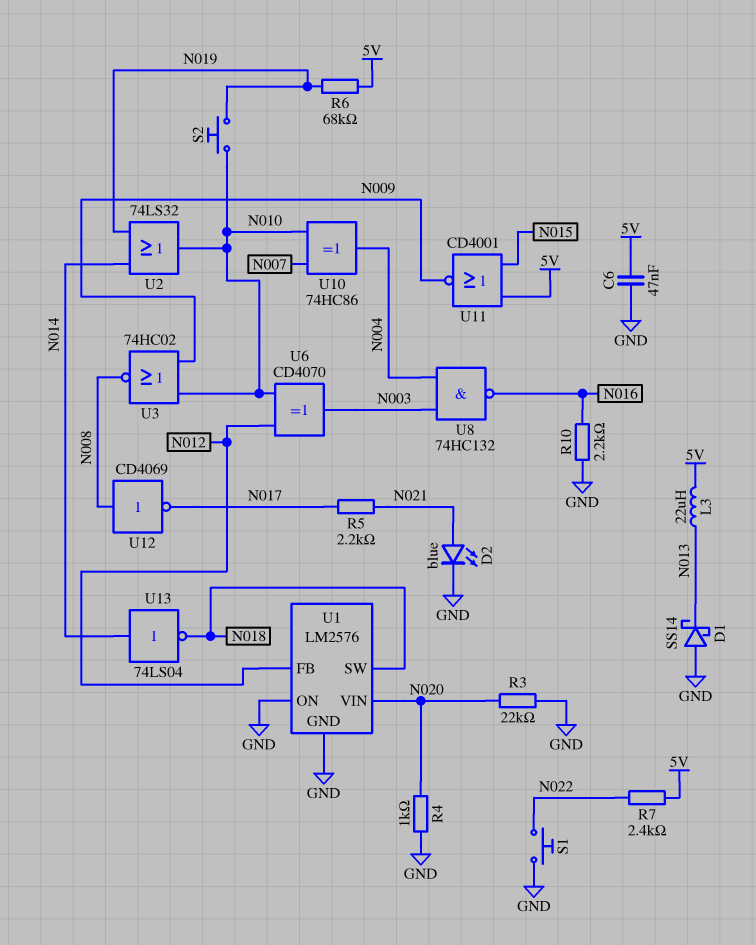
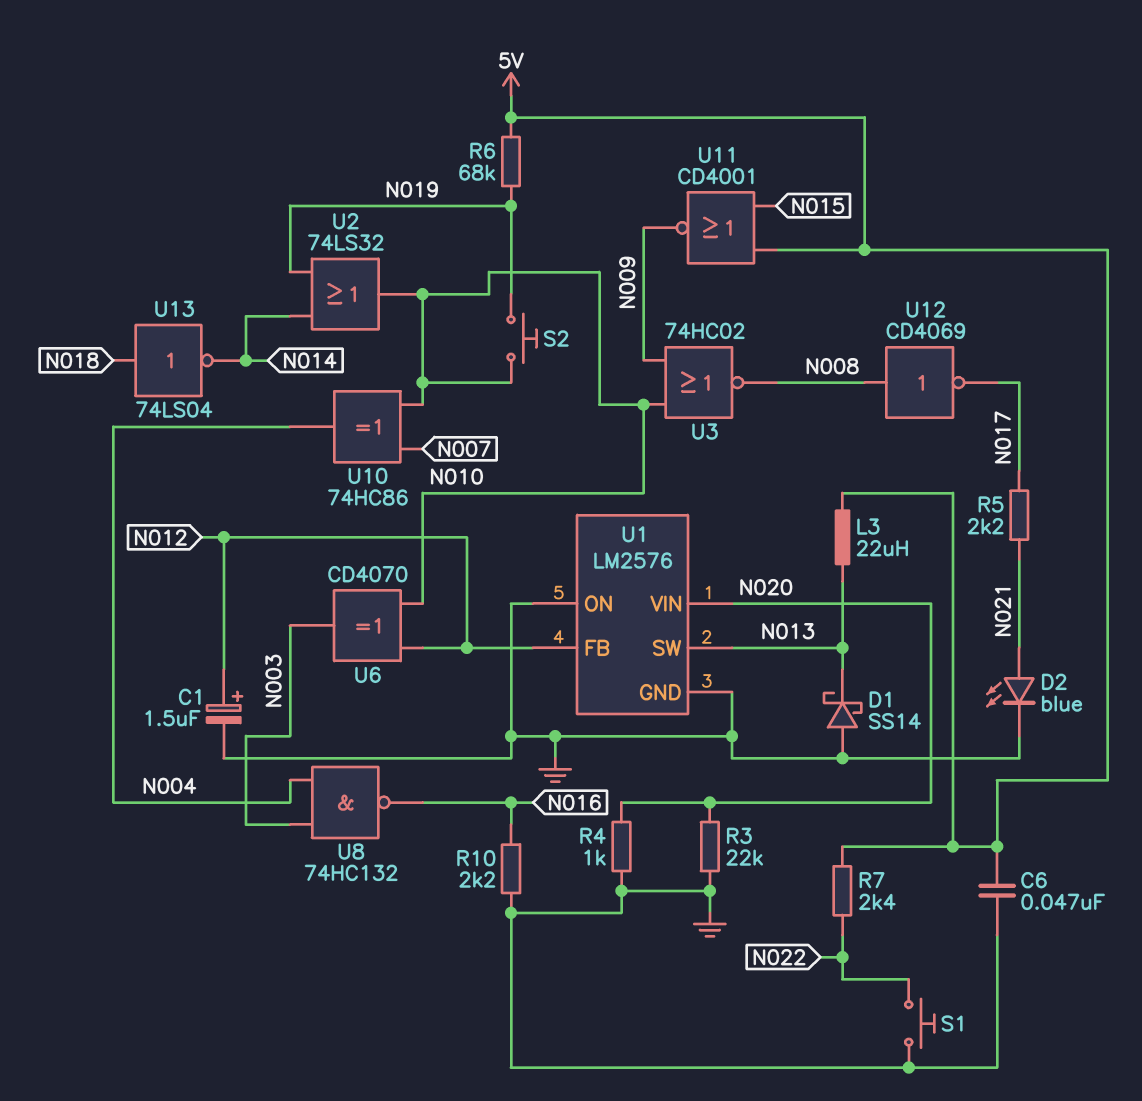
C1: none -> 1.5uF (plus N012, minus GND)
U1 pin SW: N018 -> N013
U13: NOT 74LS04 (in N014, out N018) -> NOT 74LS04 (in N018, out N014)

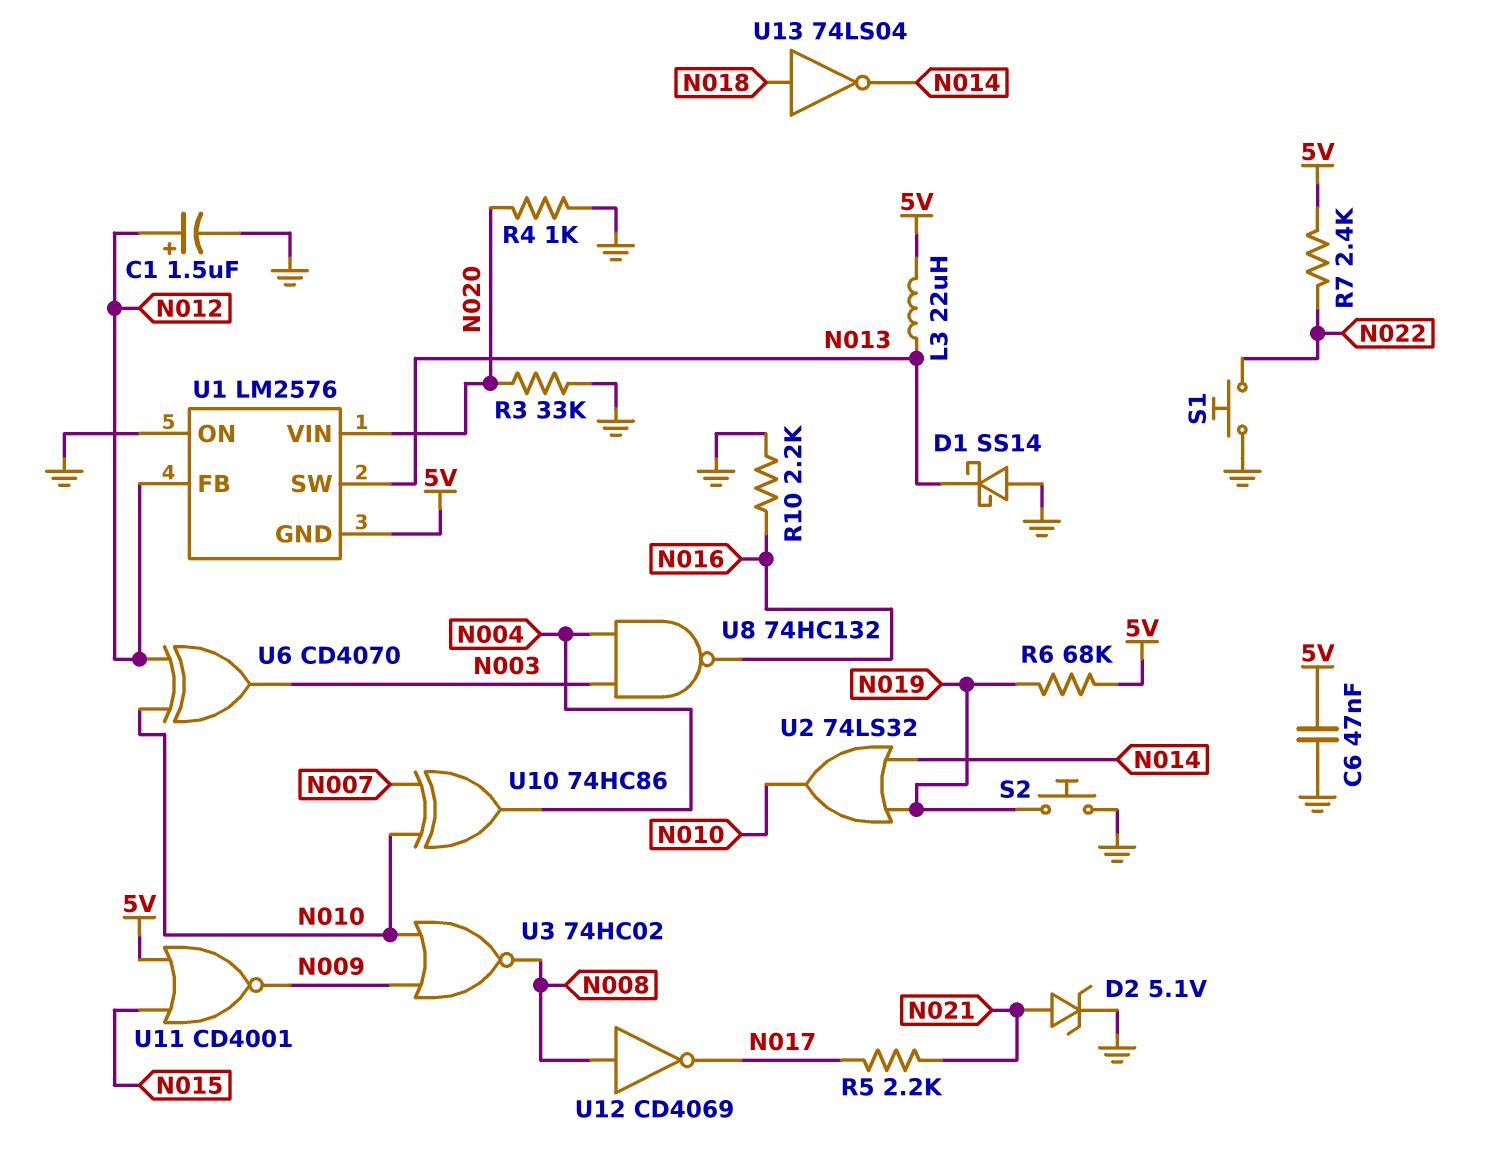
D2: LED blue (A N021, K GND) -> zener 5.1V (A N021, K GND)
R3: 22k (GND, N020) -> 33k (GND, N020)
S2: button (N010, N019) -> button (GND, N019)
U1 pin GND: GND -> 5V

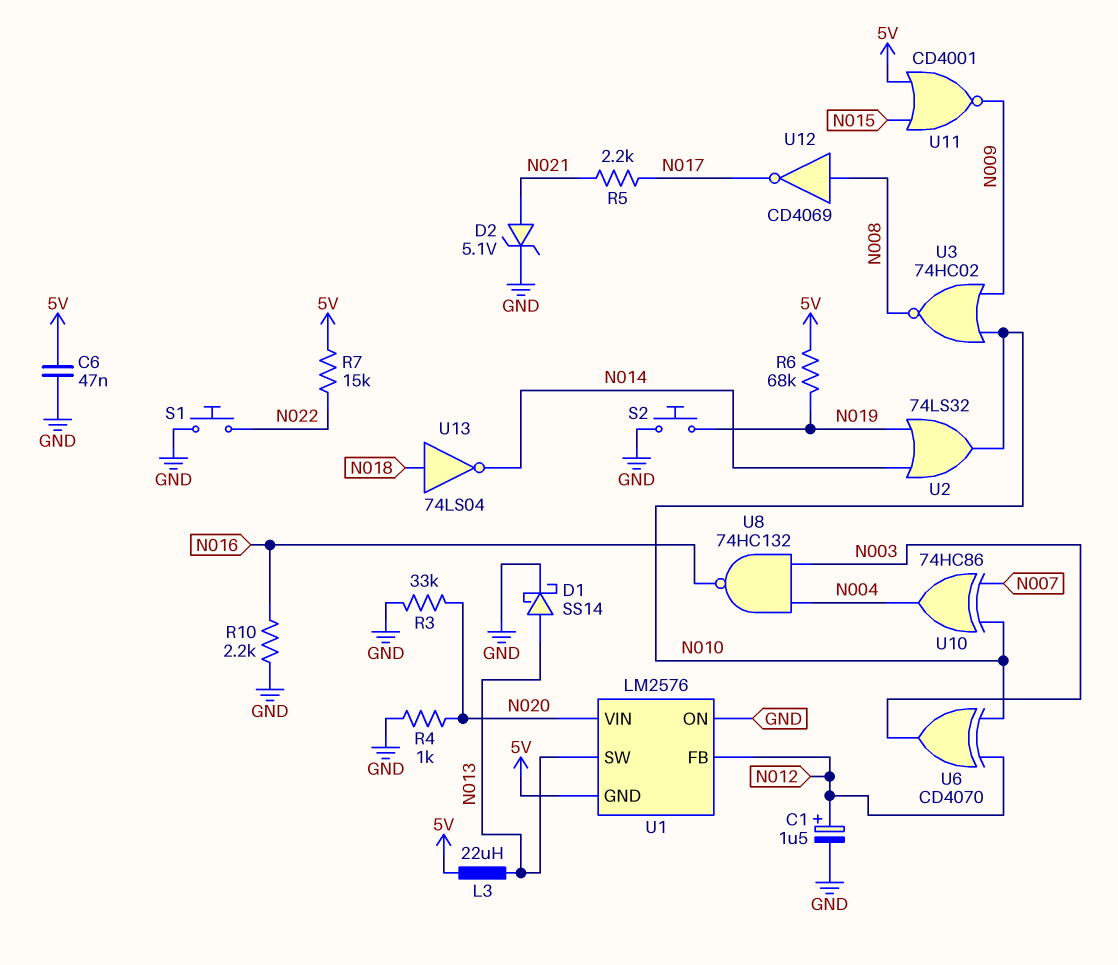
D1: schottky SS14 (A GND, K N013) -> schottky SS14 (A N013, K GND)
R7: 2.4k (5V, N022) -> 15k (5V, N022)

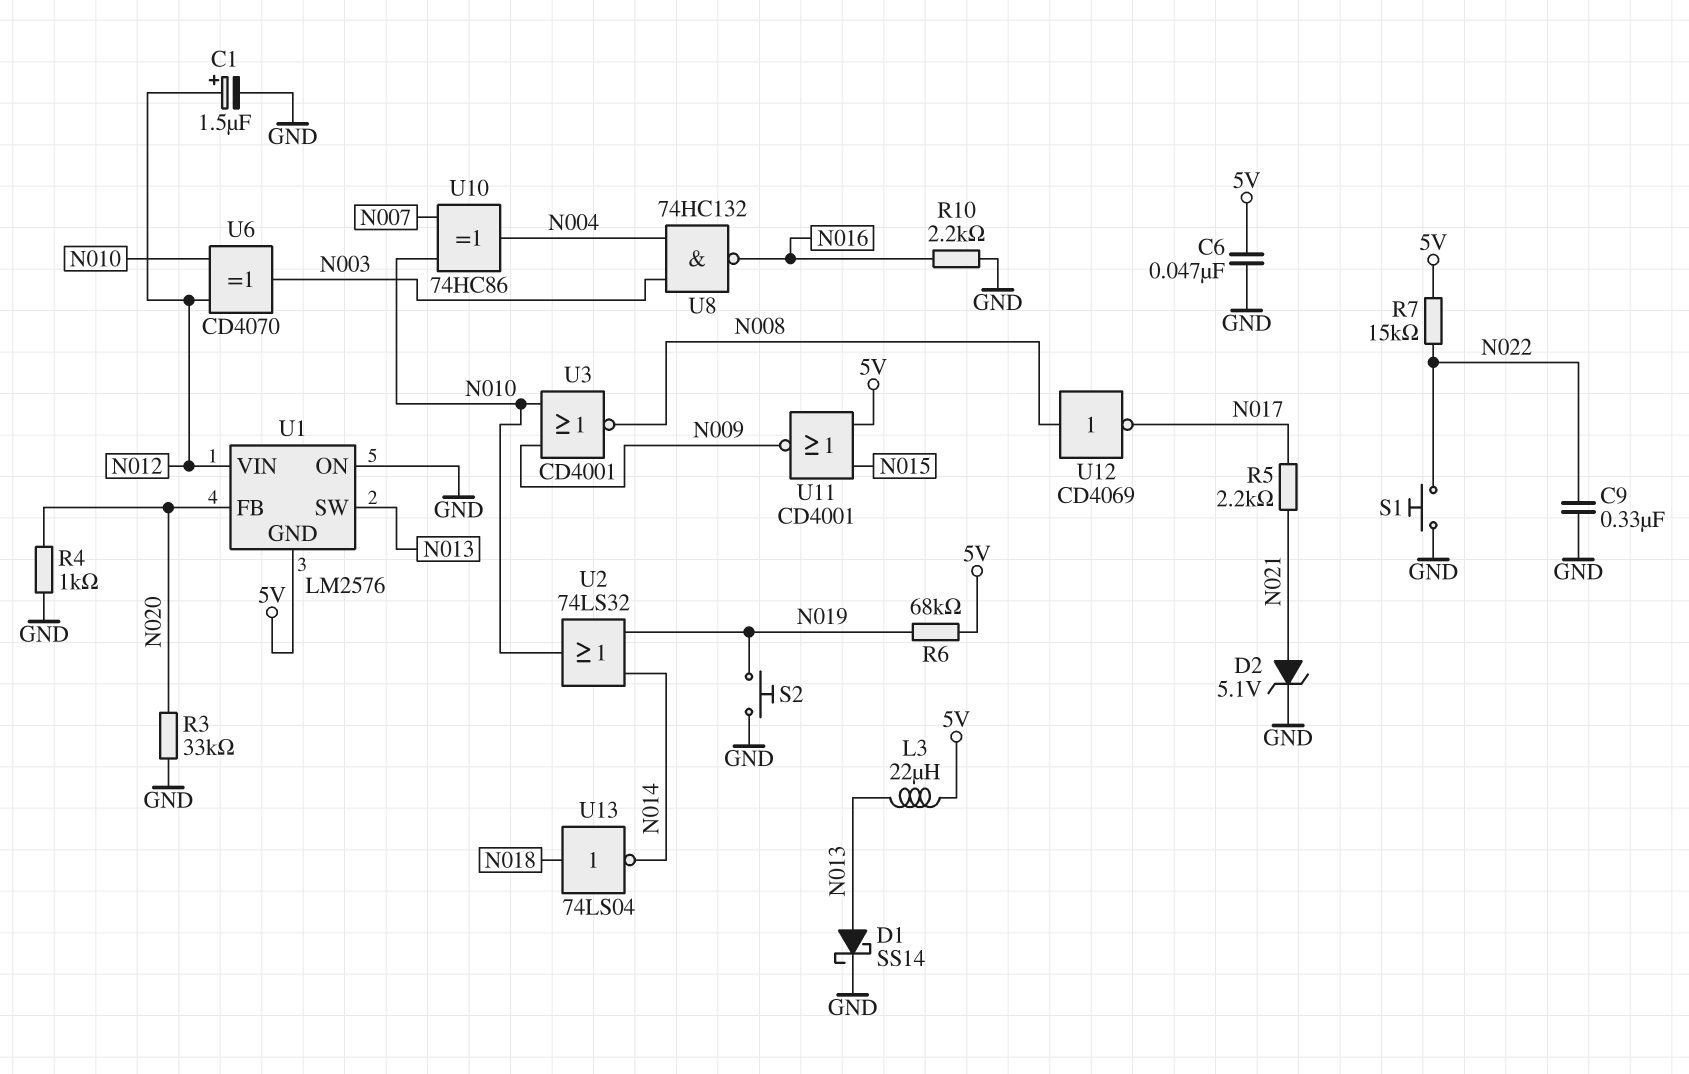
C9: none -> 330nF (GND, N022)
U1 pin FB: N012 -> N020
U1 pin VIN: N020 -> N012
U3: NOR 74HC02 (in N009, in N010, out N008) -> NOR CD4001 (in N009, in N010, out N008)

